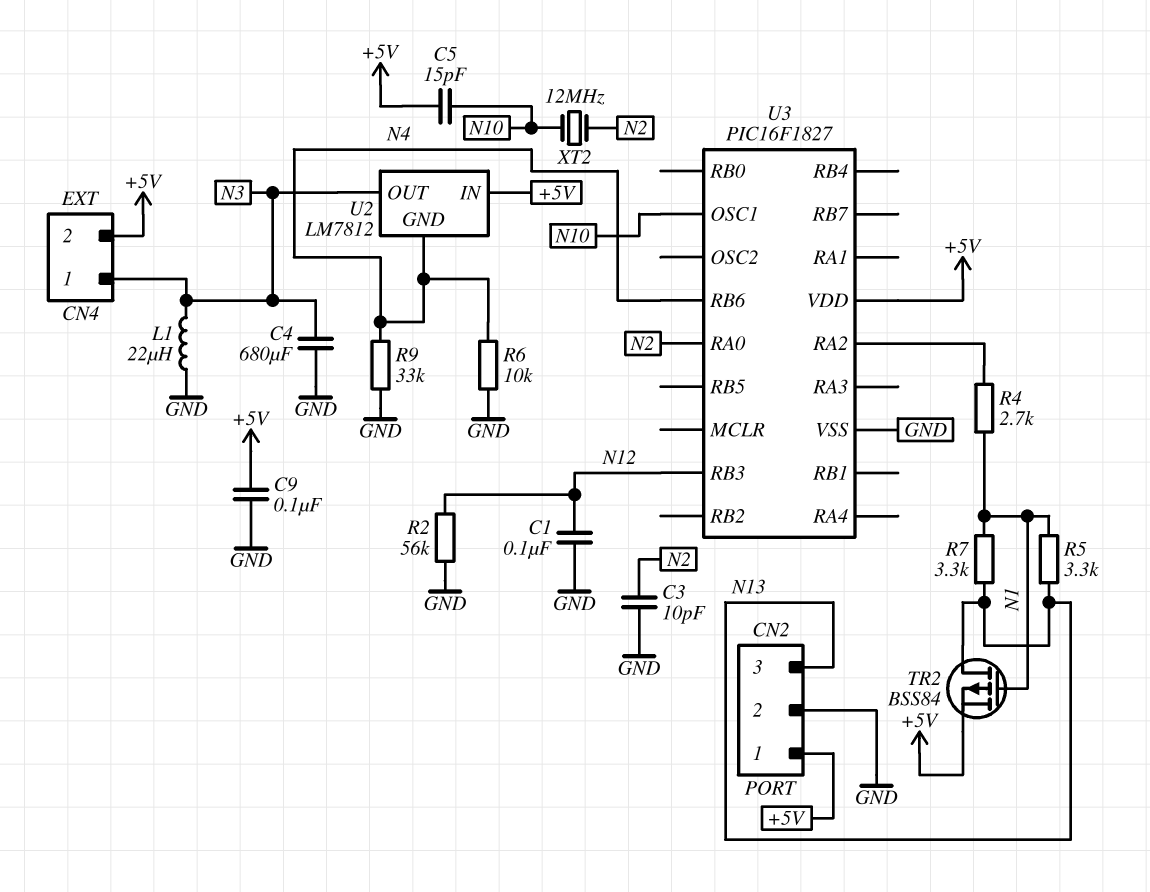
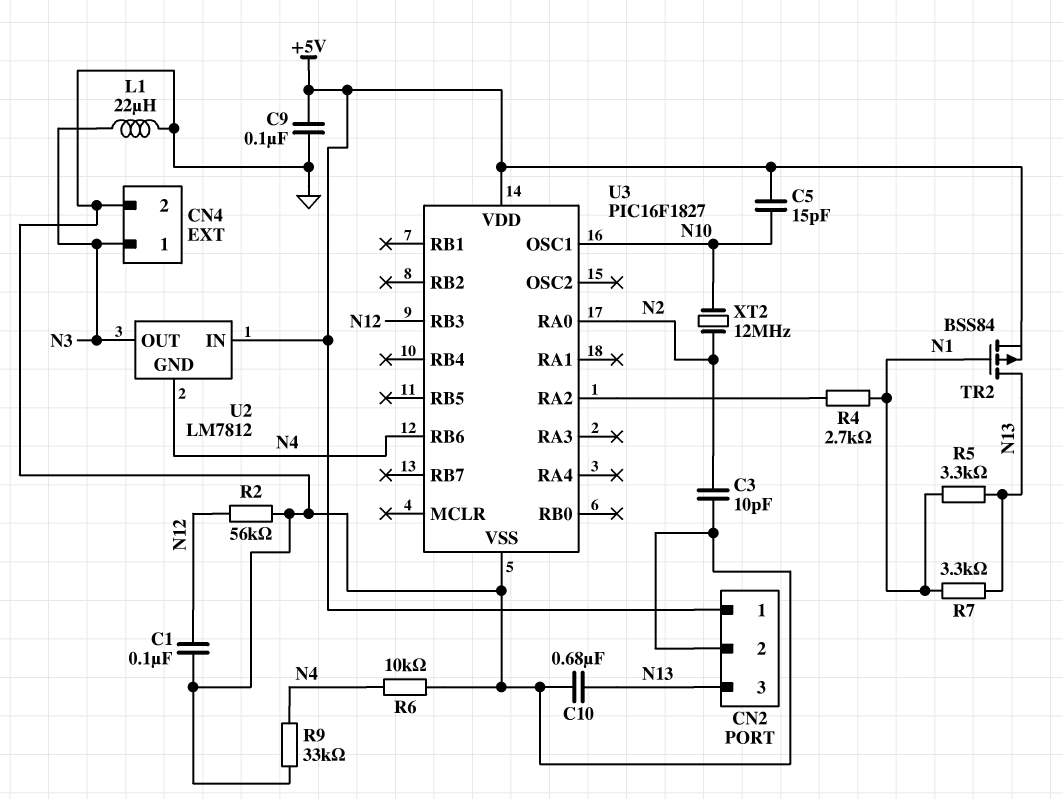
C4: 680uF (GND, N3) -> none
C10: none -> 680nF (GND, N13)
CN4 pin 2: +5V -> GND

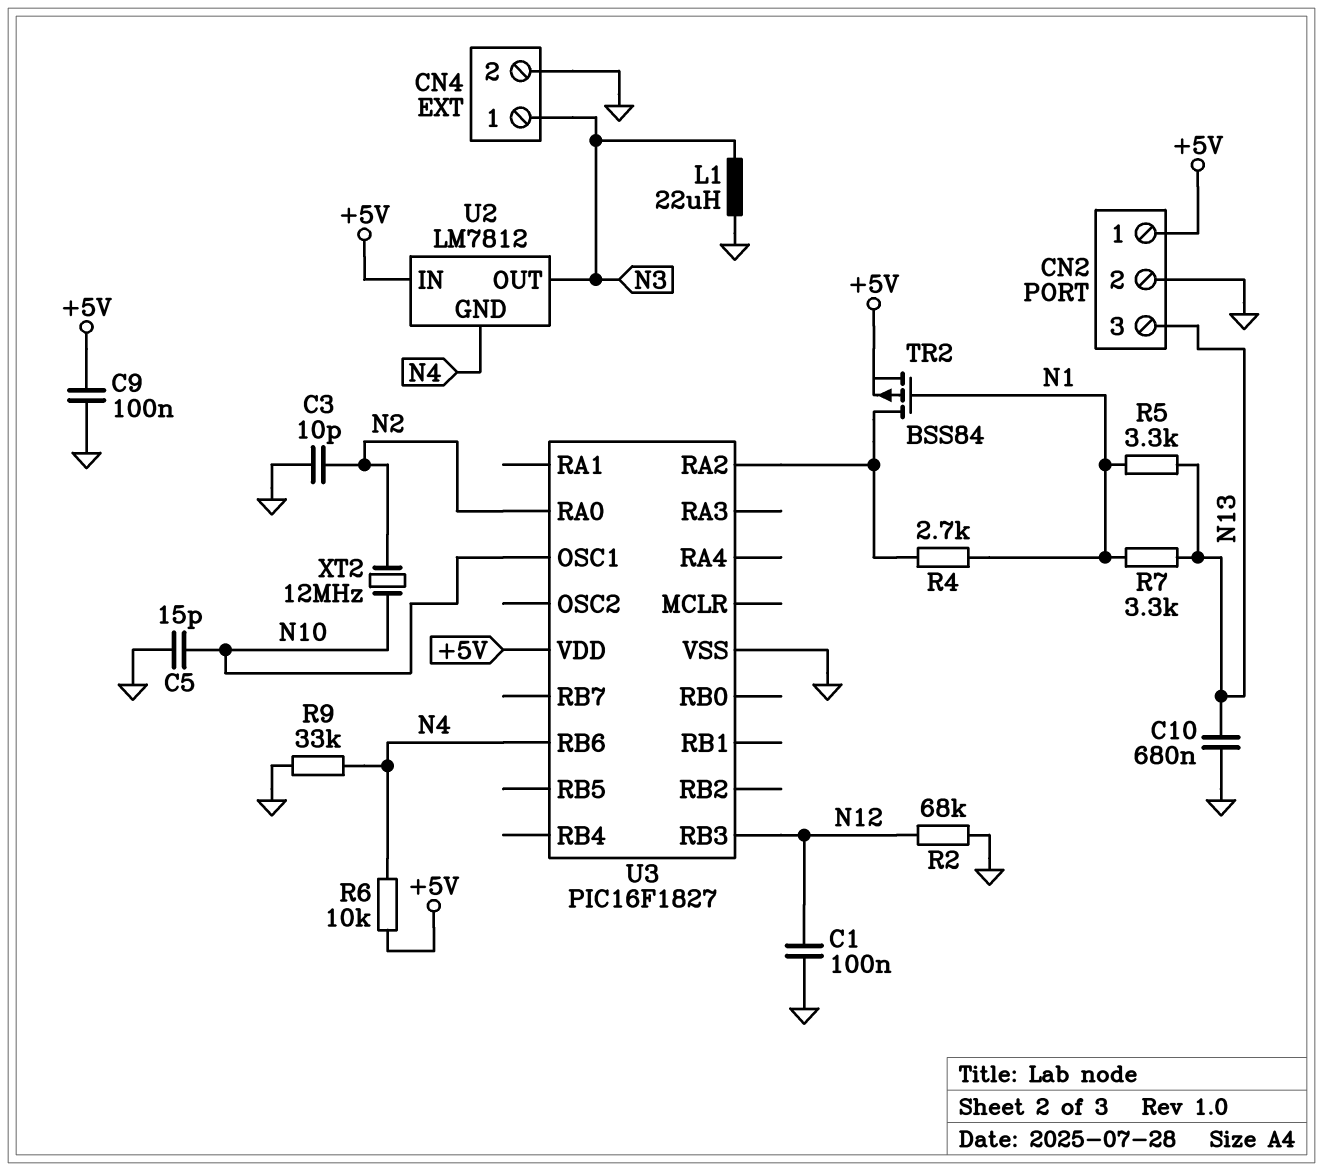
C5: 15pF (+5V, N10) -> 15pF (GND, N10)
R2: 56k (GND, N12) -> 68k (GND, N12)
R6: 10k (GND, N4) -> 10k (+5V, N4)
TR2: PMOS BSS84 (G N1, D N13, S +5V) -> PMOS BSS84 (G N1, D U3/RA2, S +5V)

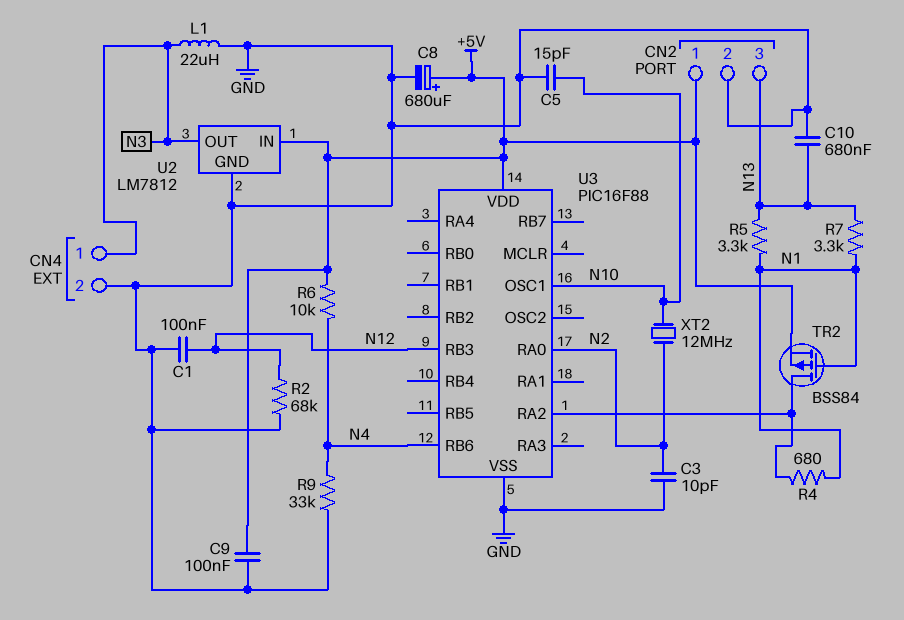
C8: none -> 680uF (plus +5V, minus GND)
R4: 2.7k (N1, U3/RA2) -> 680 (N1, U3/RA2)
U2 pin GND: N4 -> GND
U3: PIC16F1827 -> PIC16F88

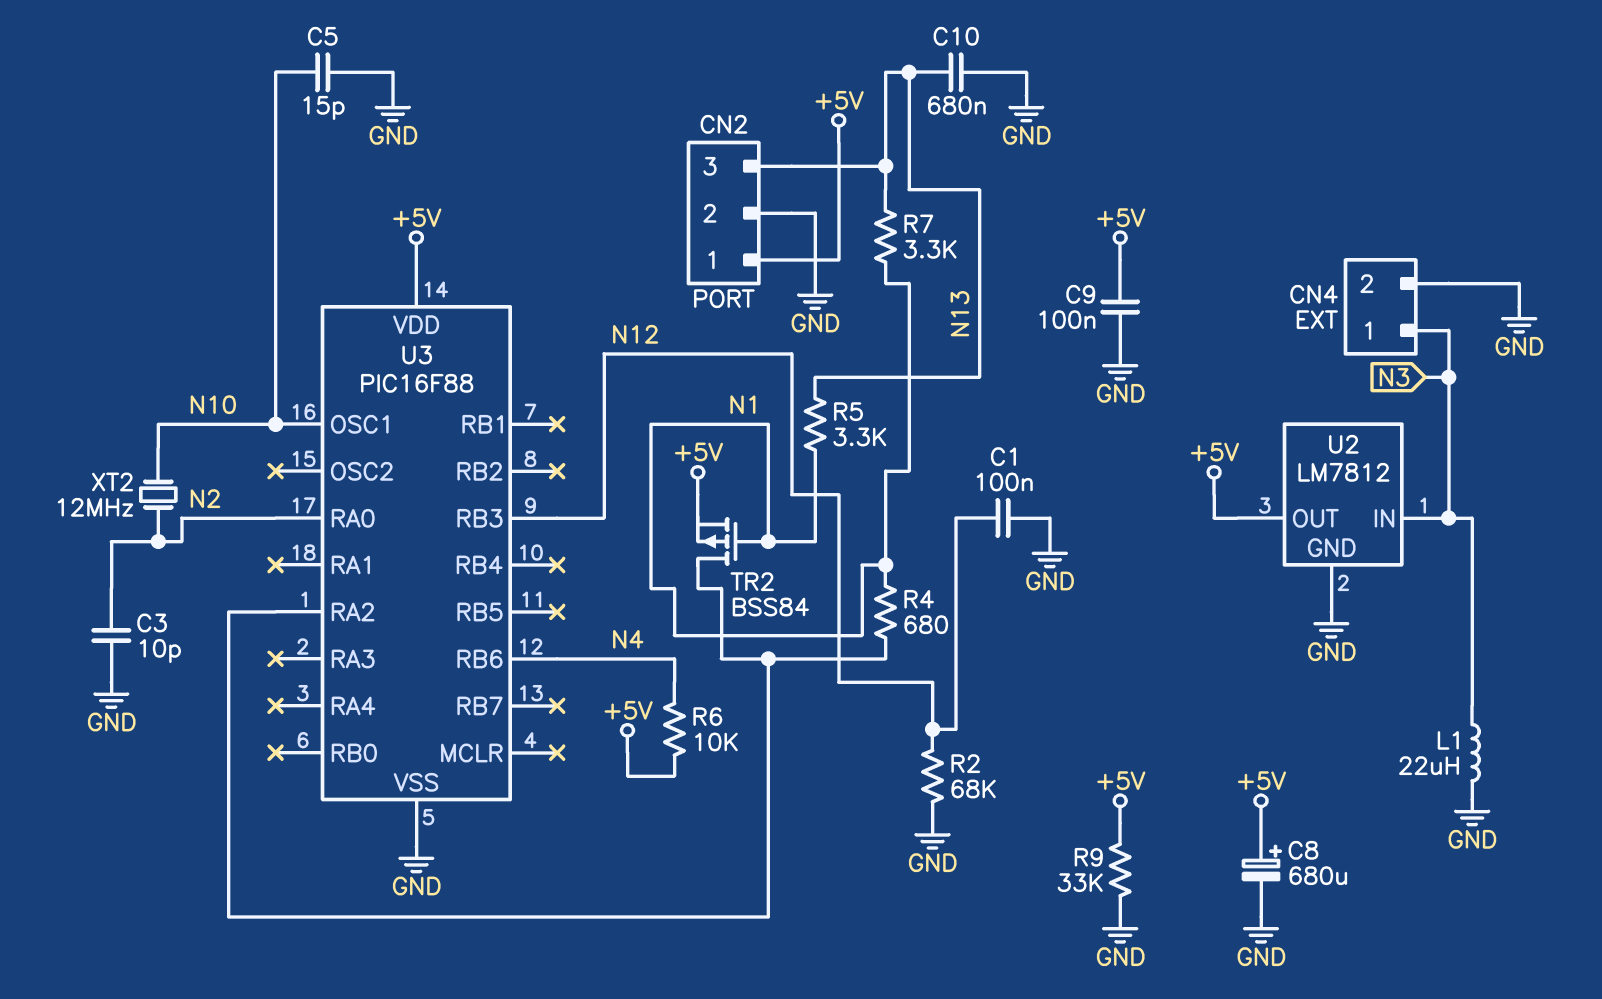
R9: 33k (GND, N4) -> 33k (+5V, GND)
U2 pin IN: +5V -> N3
U2 pin OUT: N3 -> +5V

